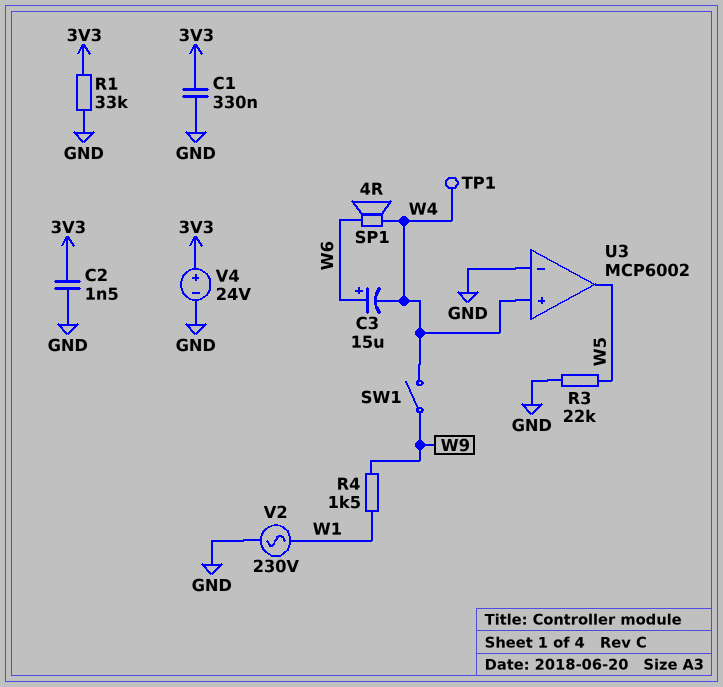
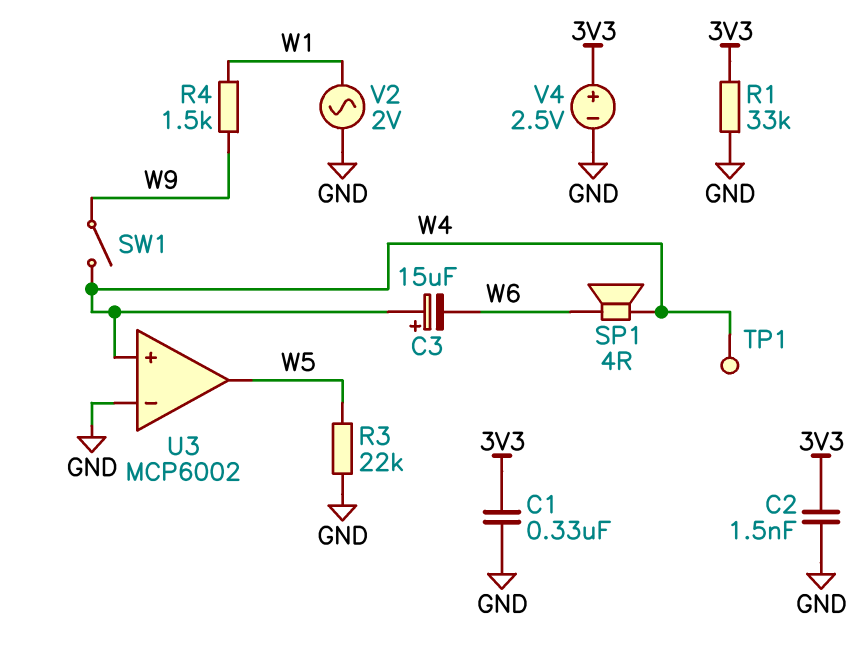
C3: 15uF (plus W6, minus W4) -> 15uF (plus W4, minus W6)
V2: AC 230V (GND, W1) -> AC 2V (GND, W1)
V4: 24V (plus 3V3, minus GND) -> 2.5V (plus 3V3, minus GND)

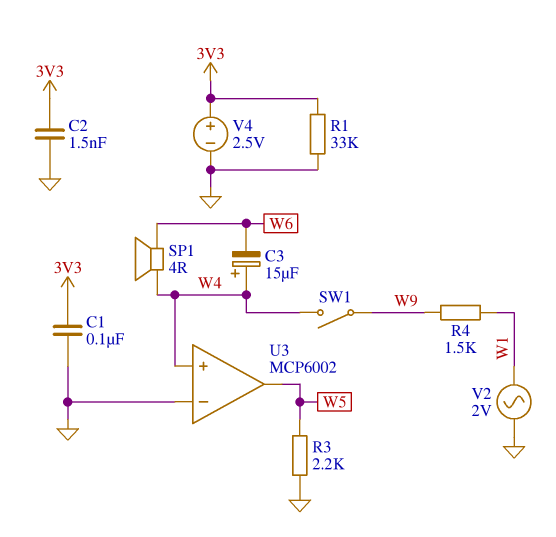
C1: 330nF (3V3, GND) -> 100nF (3V3, GND)
R3: 22k (GND, W5) -> 2.2k (GND, W5)
TP1: test point (W4) -> none

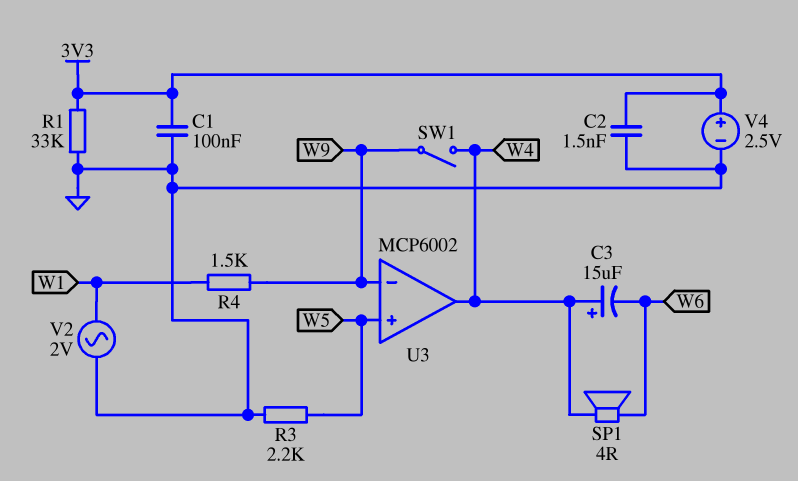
U3 pin in+: W4 -> W5
U3 pin in-: GND -> W9
U3 pin out: W5 -> W4

